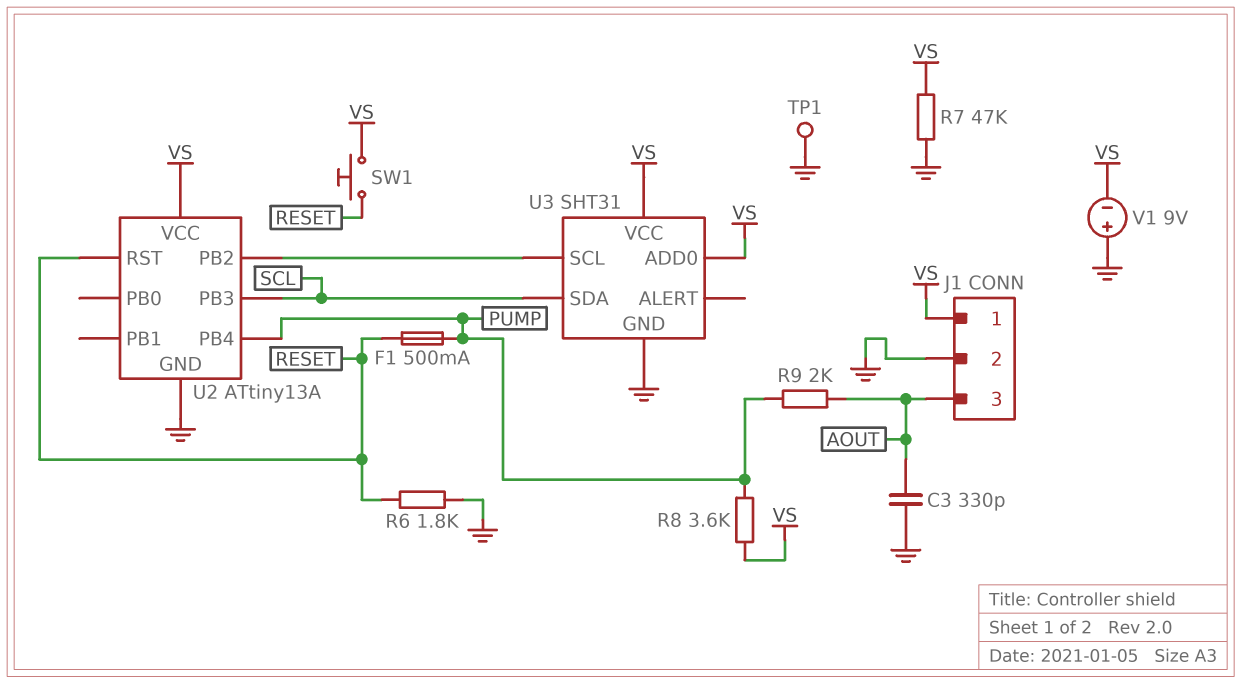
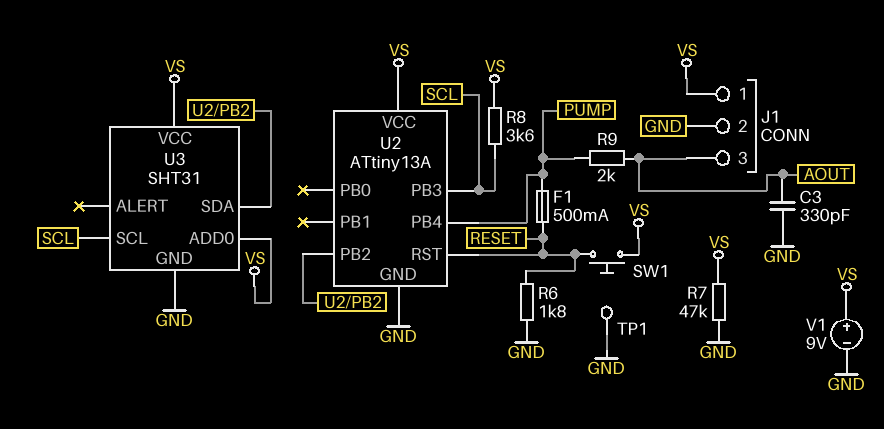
R8: 3.6k (PUMP, VS) -> 3.6k (SCL, VS)
U3 pin SCL: U2/PB2 -> SCL
U3 pin SDA: SCL -> U2/PB2
V1: 9V (plus GND, minus VS) -> 9V (plus VS, minus GND)

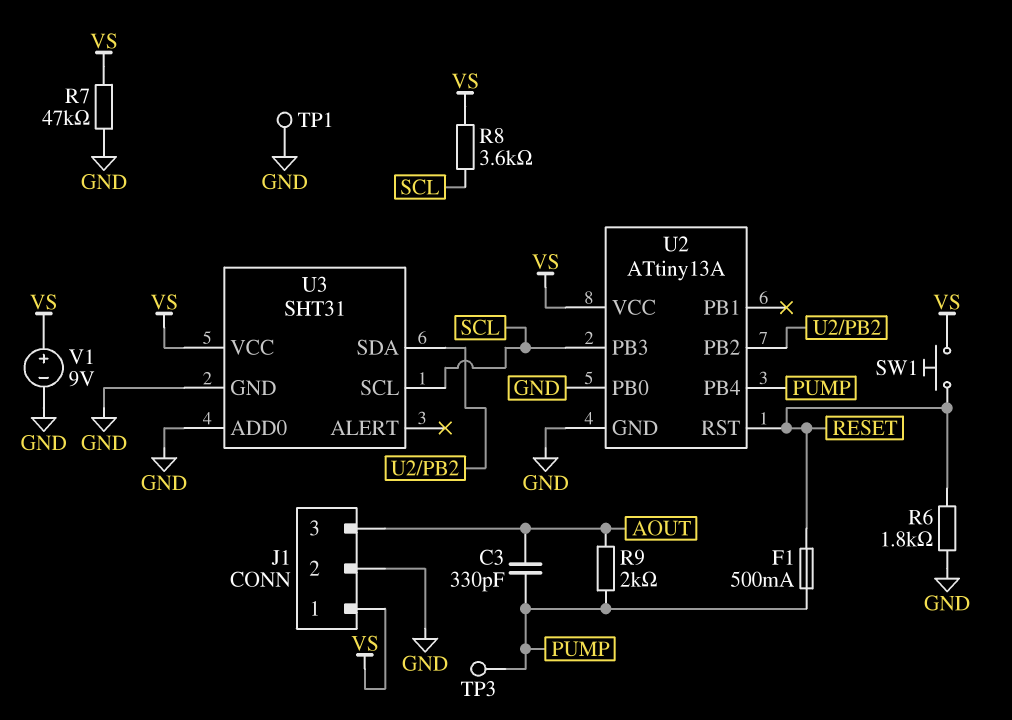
C3: 330pF (AOUT, GND) -> 330pF (AOUT, PUMP)
TP3: none -> test point (PUMP)
U2 pin PB0: none -> GND
U3 pin ADD0: VS -> GND

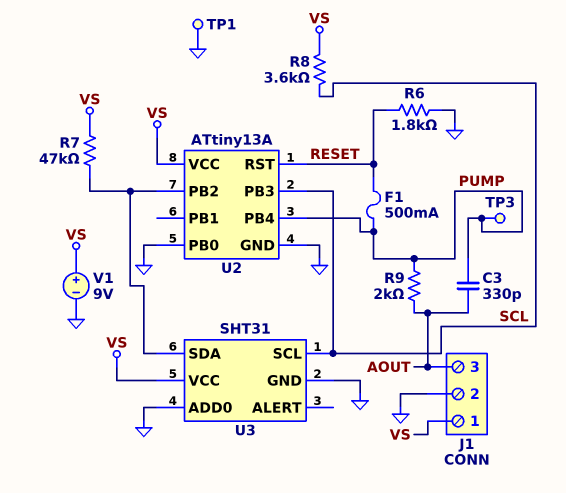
R7: 47k (GND, VS) -> 47k (U2/PB2, VS)
SW1: button (RESET, VS) -> none

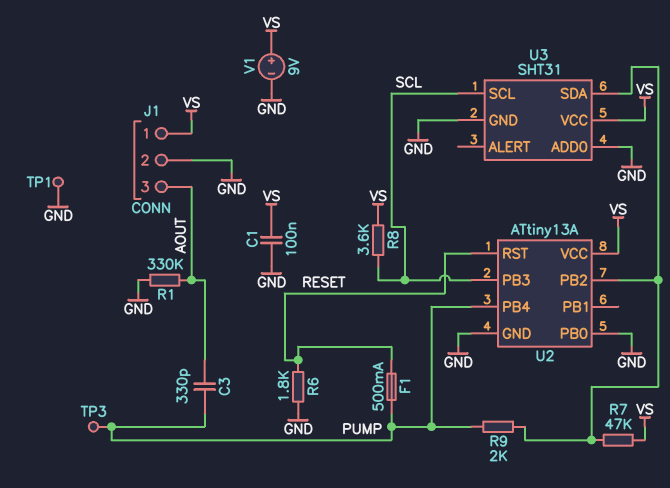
C1: none -> 100nF (GND, VS)
R1: none -> 330k (AOUT, GND)
R9: 2k (AOUT, PUMP) -> 2k (PUMP, U2/PB2)

